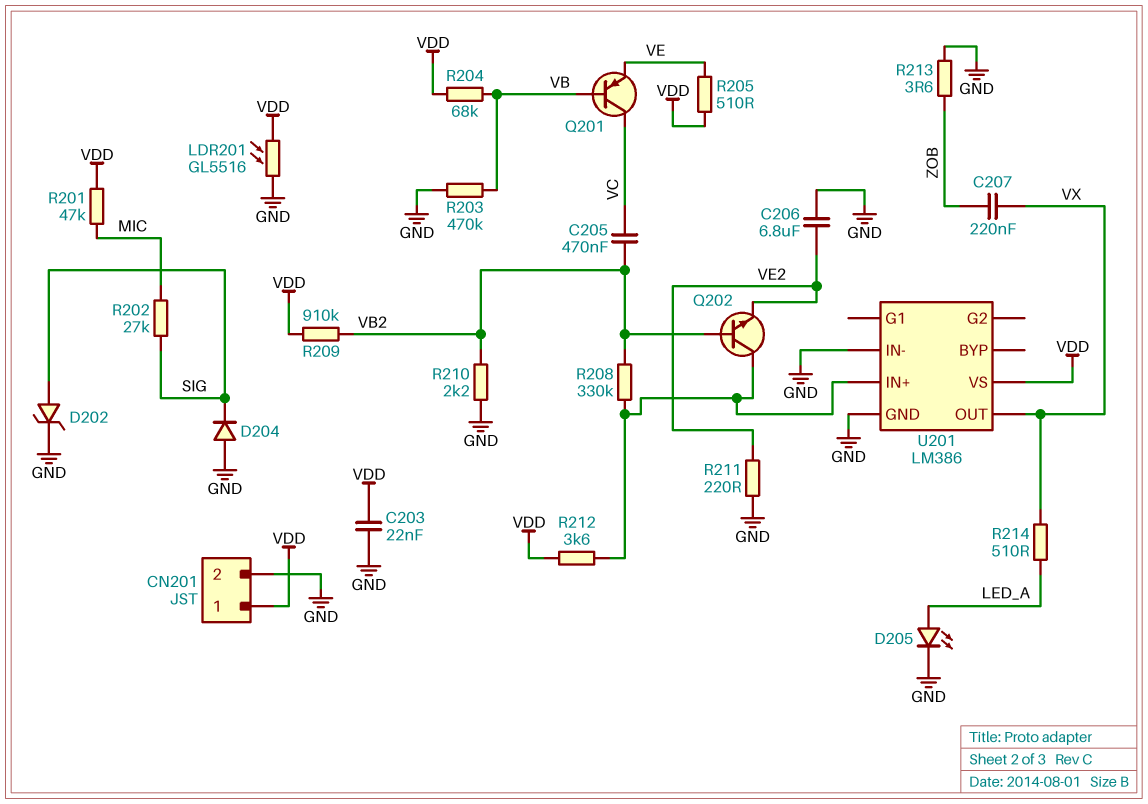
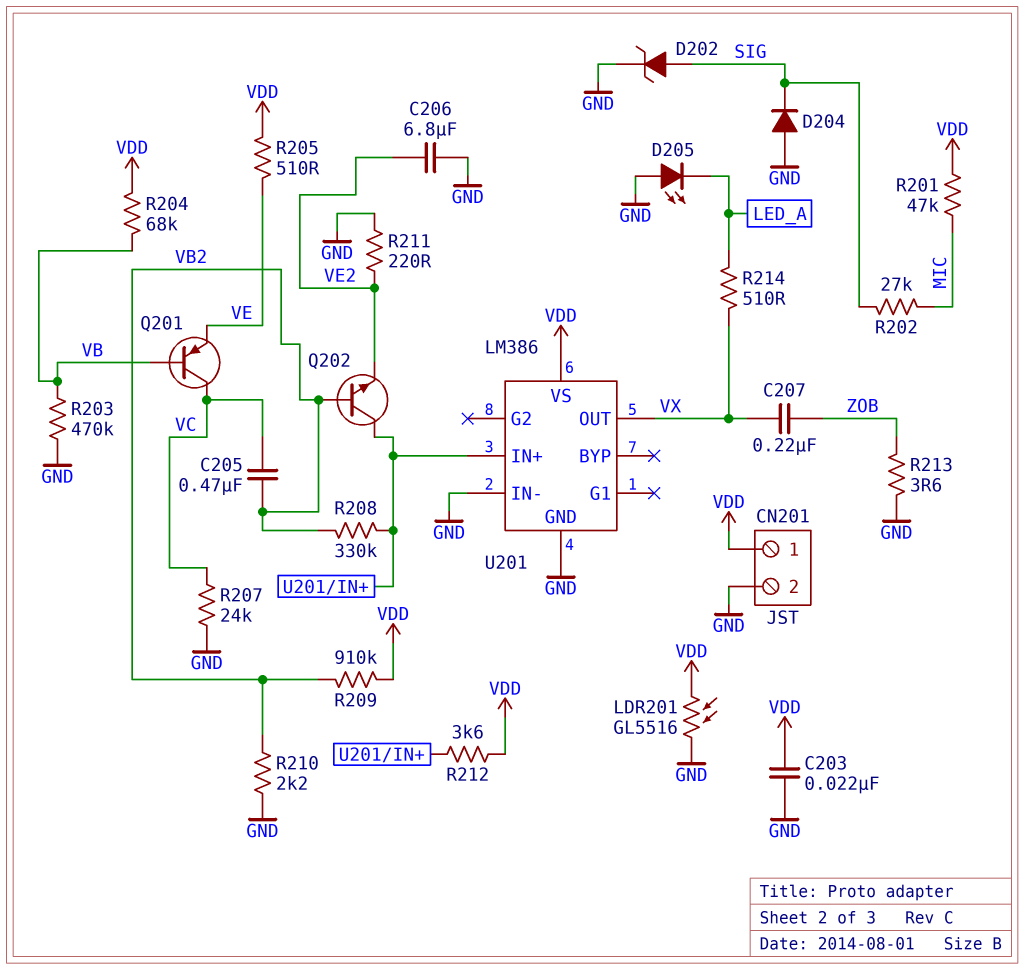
D205: LED (A LED_A, K GND) -> LED (A GND, K LED_A)
R207: none -> 24k (GND, VC)

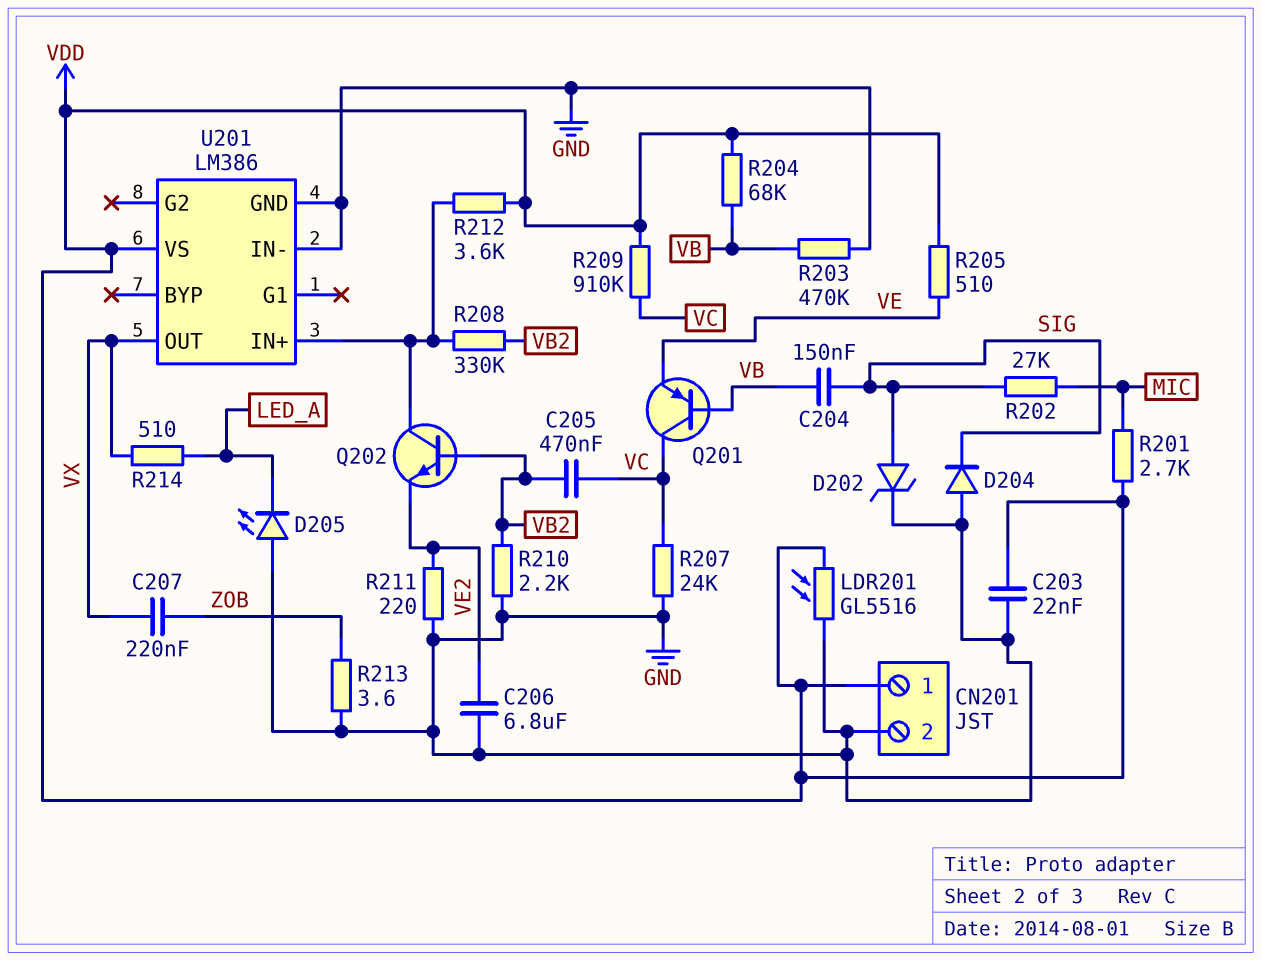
C204: none -> 150nF (SIG, VB)
R201: 47k (MIC, VDD) -> 2.7k (MIC, VDD)
R209: 910k (VB2, VDD) -> 910k (VC, VDD)

